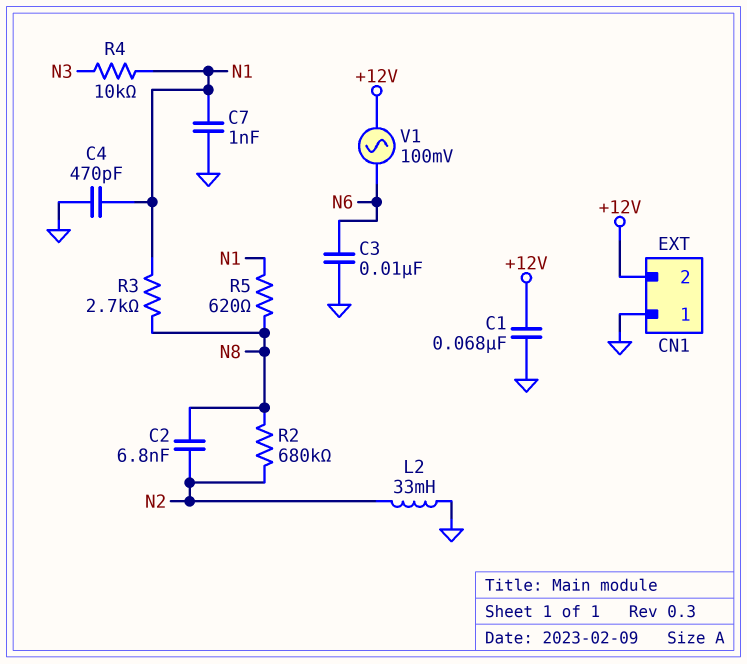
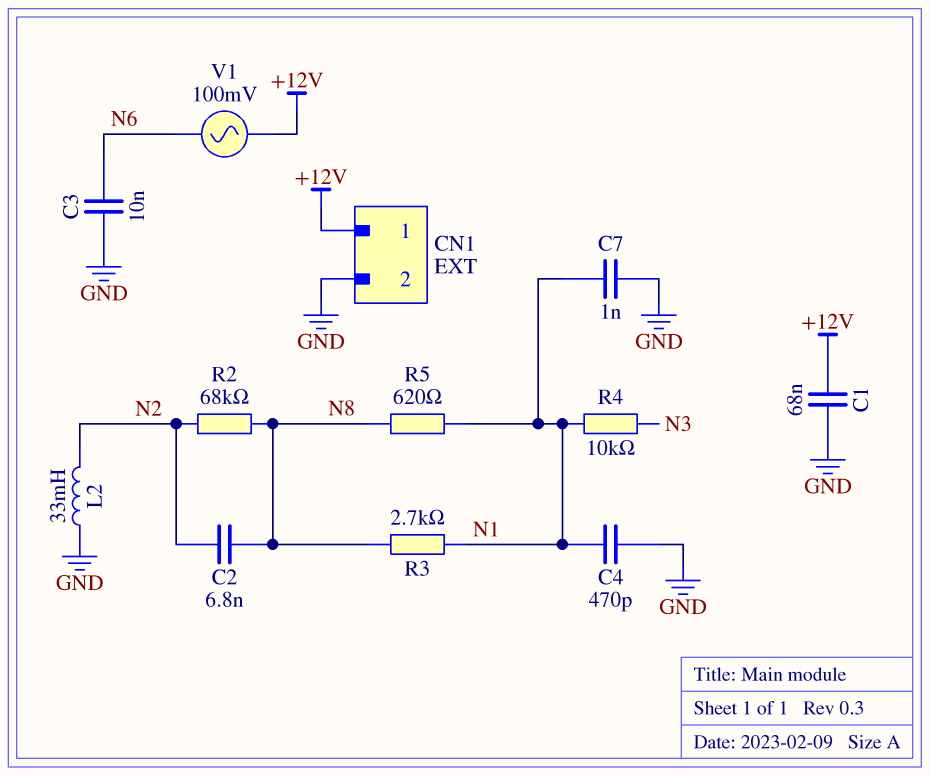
CN1 pin 1: GND -> +12V
CN1 pin 2: +12V -> GND
R2: 680k (N2, N8) -> 68k (N2, N8)

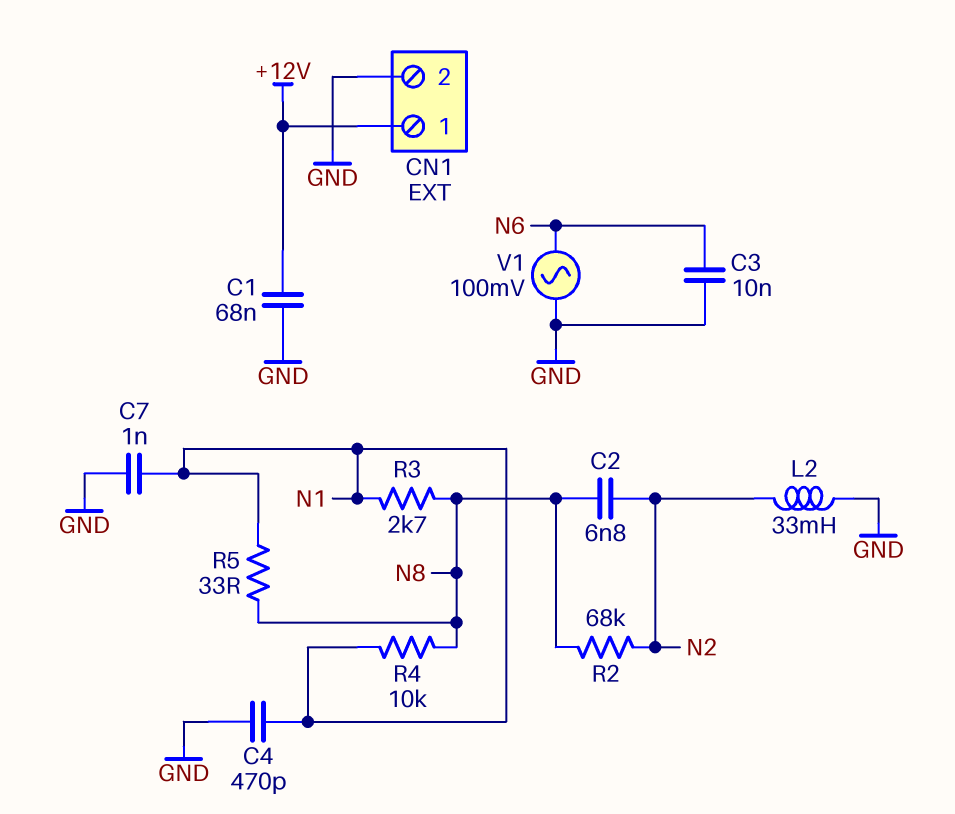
R4: 10k (N1, N3) -> 10k (N1, N8)
R5: 620 (N1, N8) -> 33 (N1, N8)
V1: AC 100mV (+12V, N6) -> AC 100mV (GND, N6)

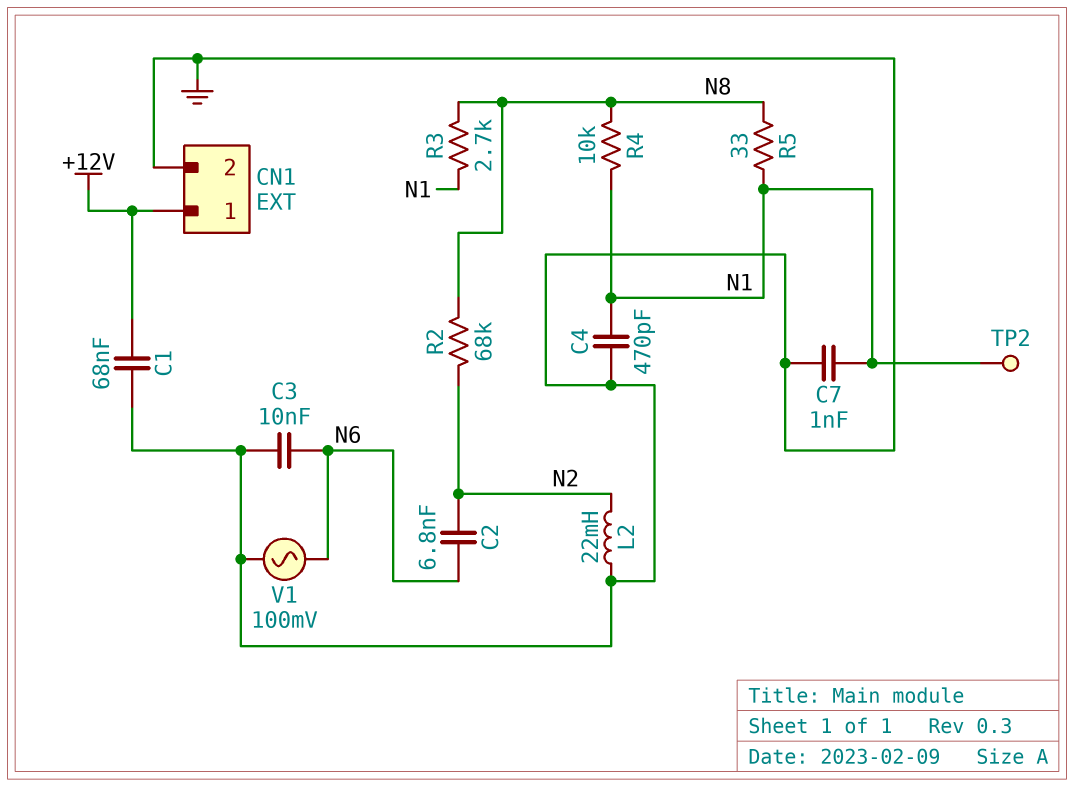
C2: 6.8nF (N2, N8) -> 6.8nF (N2, N6)
L2: 33mH (GND, N2) -> 22mH (GND, N2)
TP2: none -> test point (N1)

